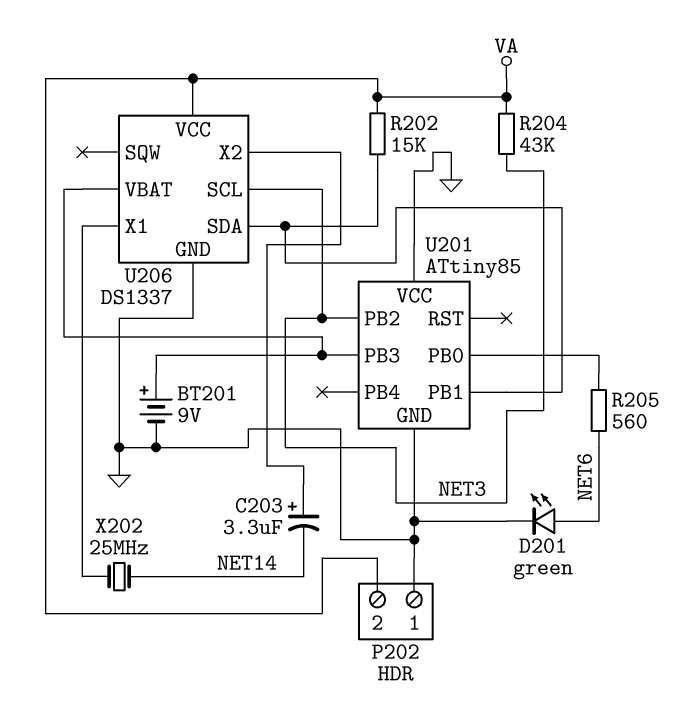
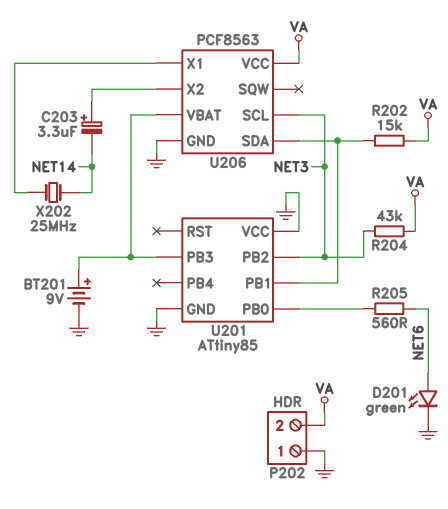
U206: DS1337 -> PCF8563

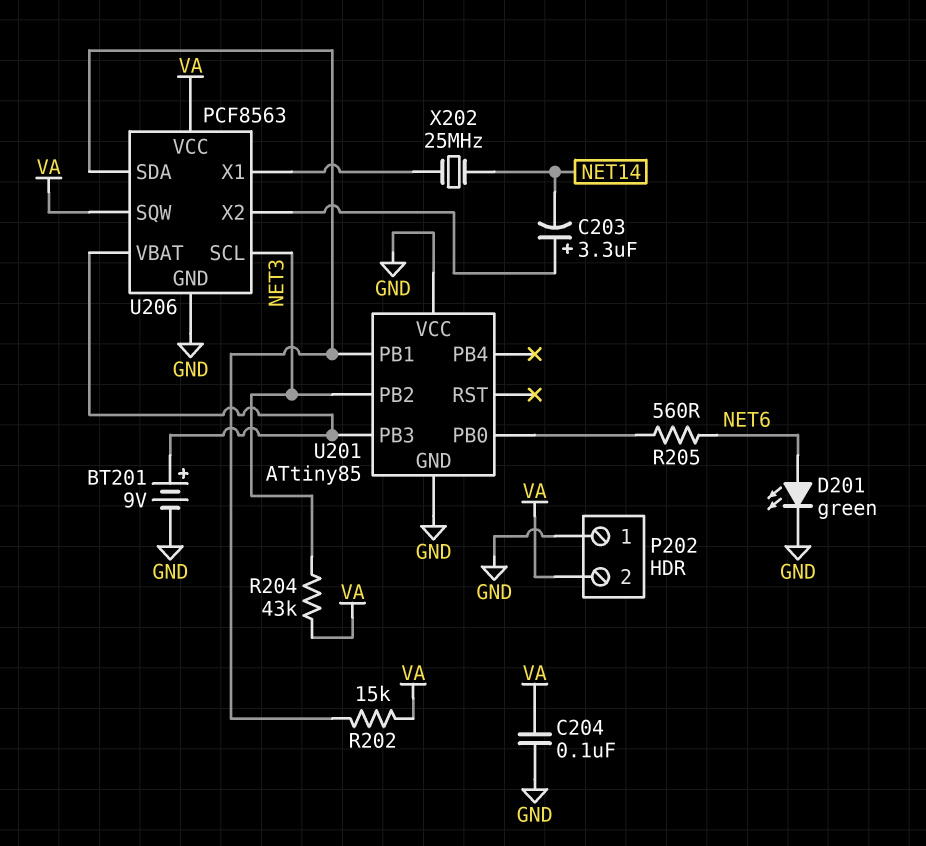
C204: none -> 100nF (GND, VA)
U206 pin SQW: none -> VA

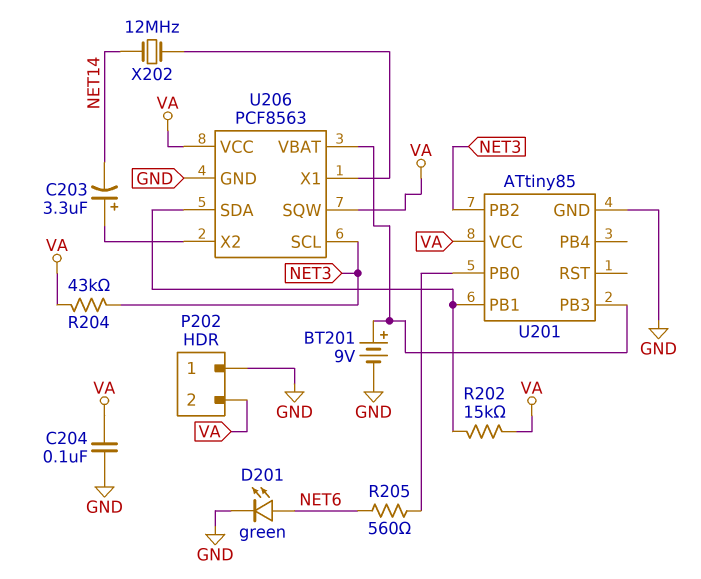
U201 pin VCC: GND -> VA
X202: 25MHz (NET14, U206/X1) -> 12MHz (NET14, U206/X1)

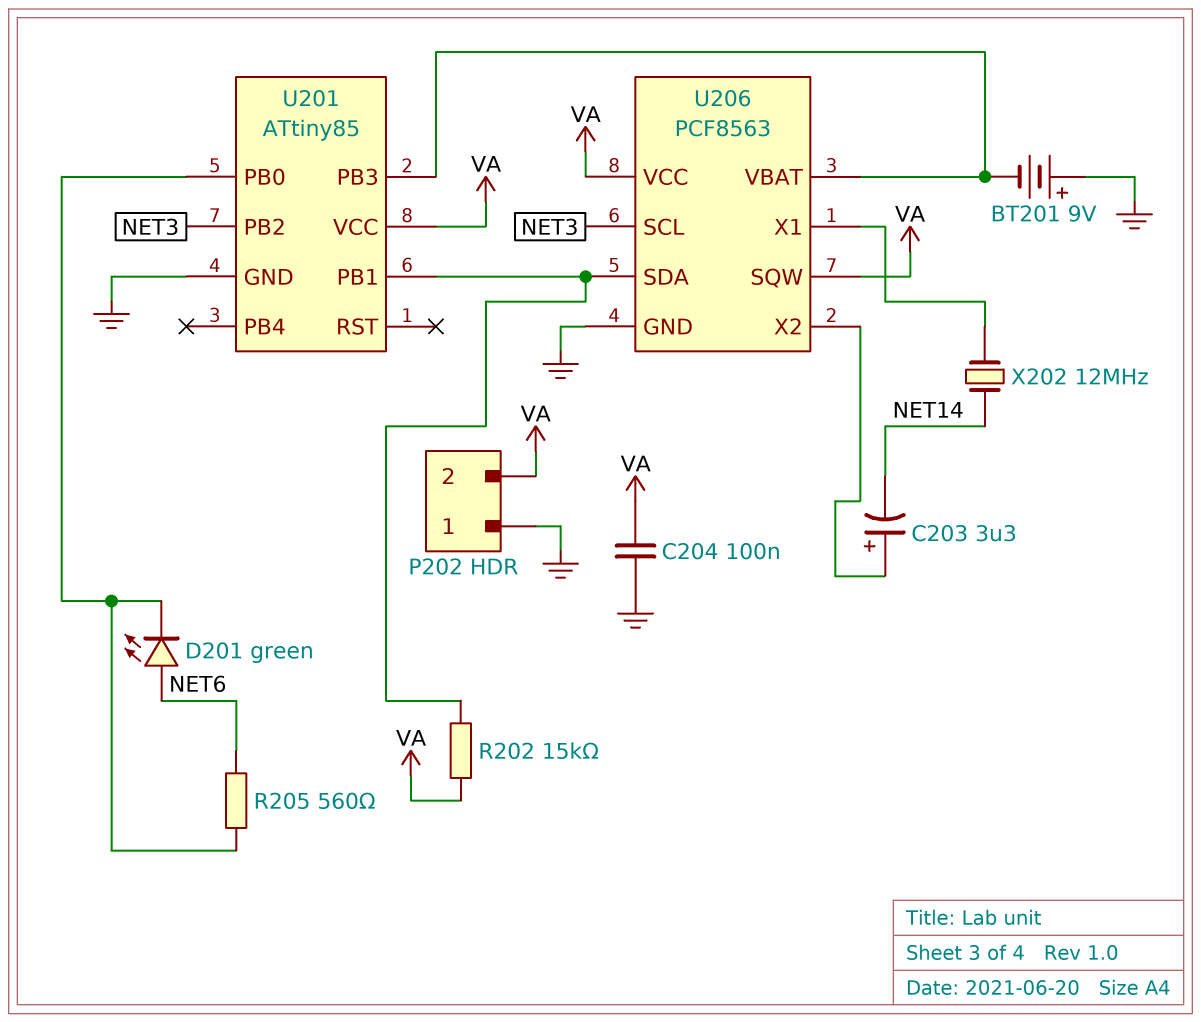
BT201: 9V (plus U201/PB3, minus GND) -> 9V (plus GND, minus U201/PB3)
D201: LED green (A NET6, K GND) -> LED green (A NET6, K U201/PB0)
R204: 43k (NET3, VA) -> none

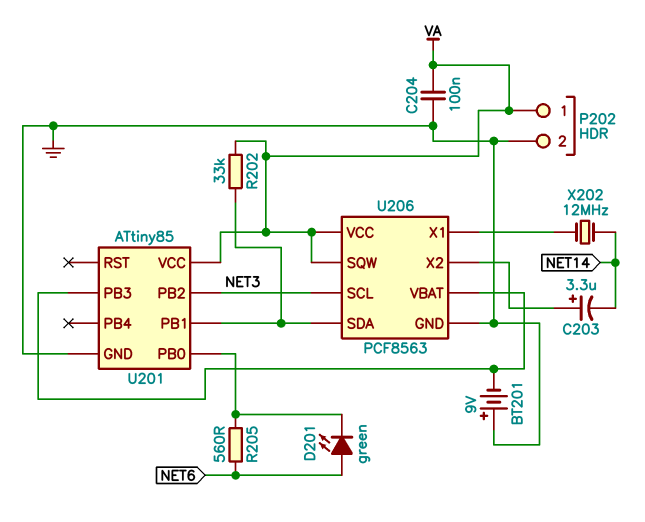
P202 pin 1: GND -> VA
P202 pin 2: VA -> GND
R202: 15k (U201/PB1, VA) -> 33k (U201/PB1, VA)

